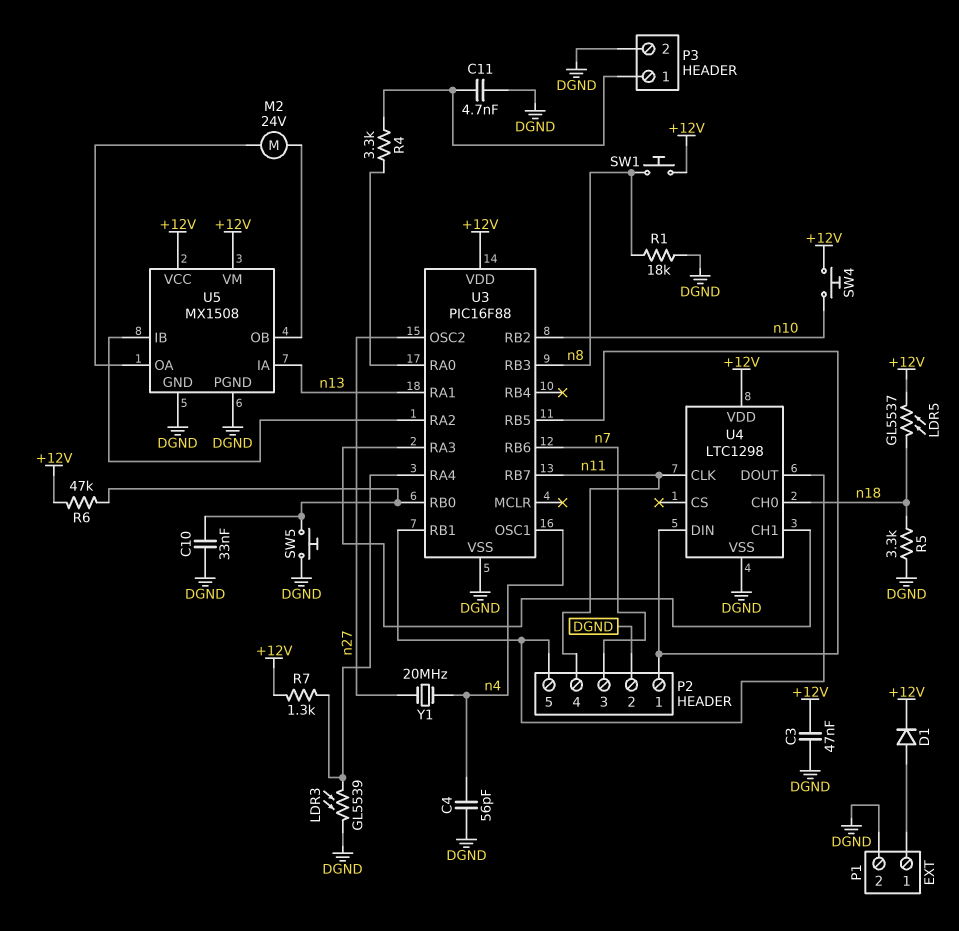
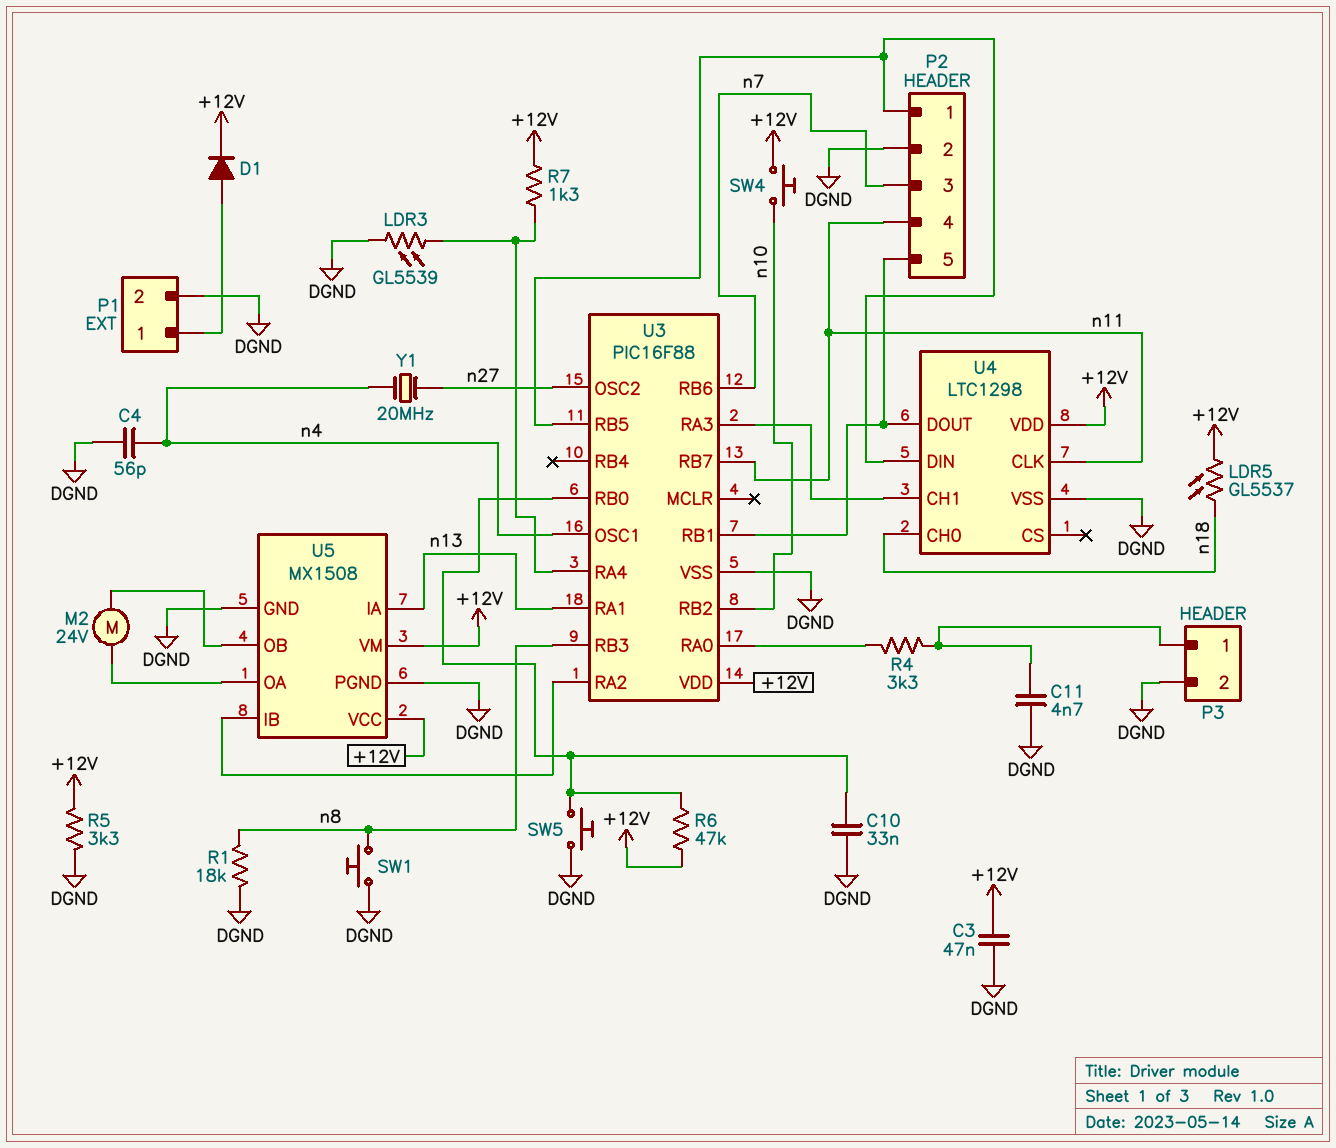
R5: 3.3k (DGND, n18) -> 3.3k (+12V, DGND)
SW1: button (+12V, n8) -> button (DGND, n8)

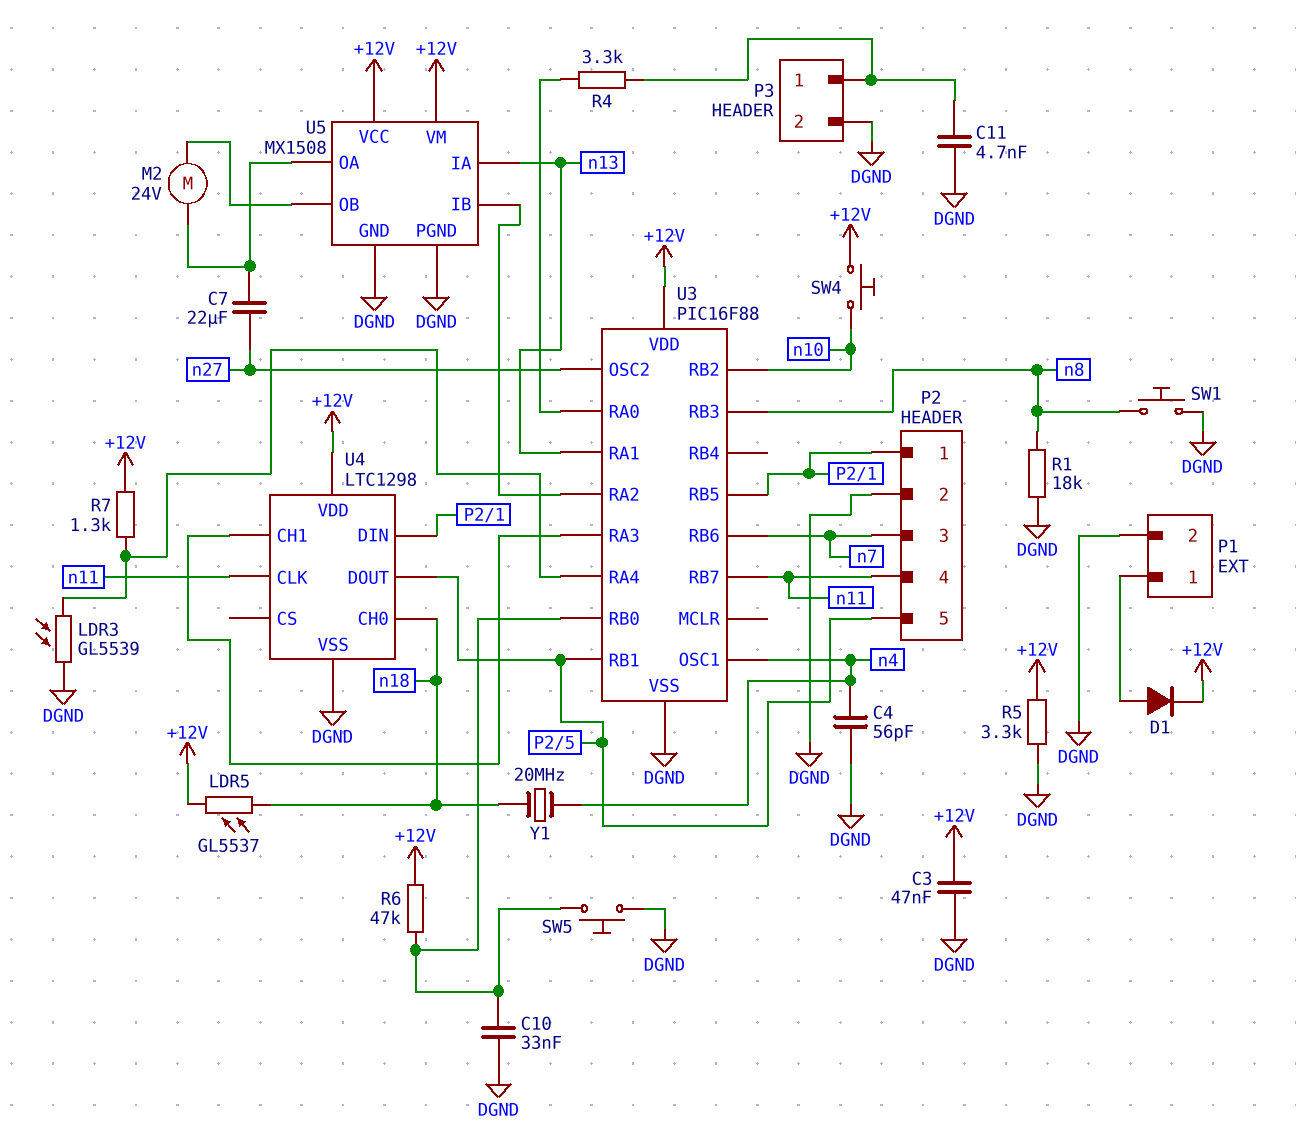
C7: none -> 22uF (U5/OA, n27)
Y1: 20MHz (n4, n27) -> 20MHz (n4, n18)

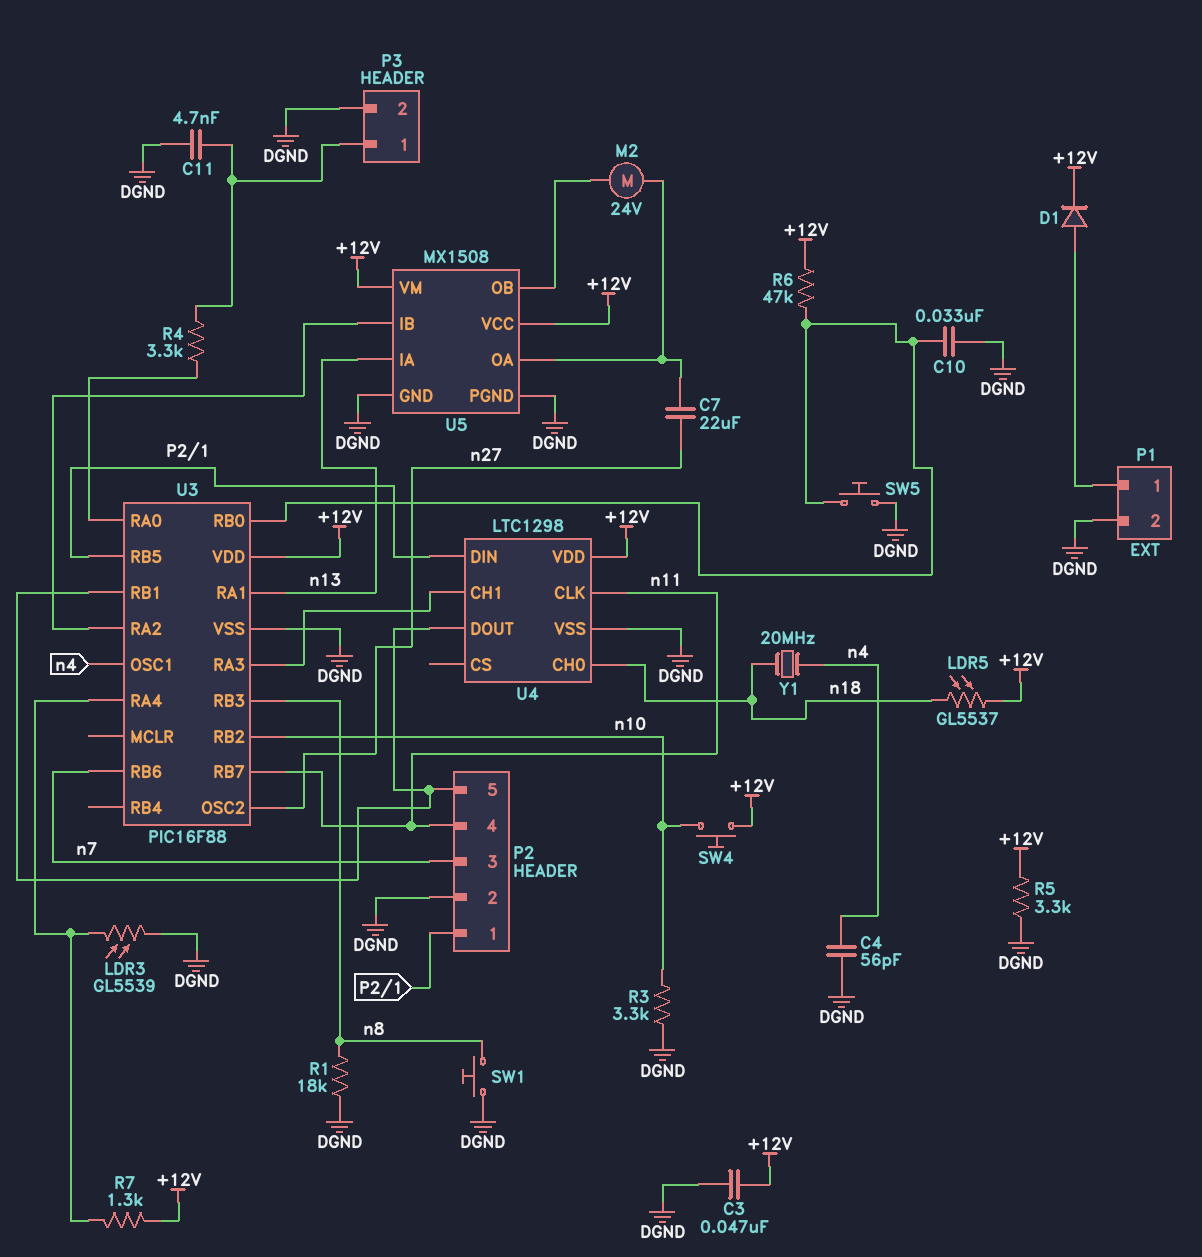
R3: none -> 3.3k (DGND, n10)

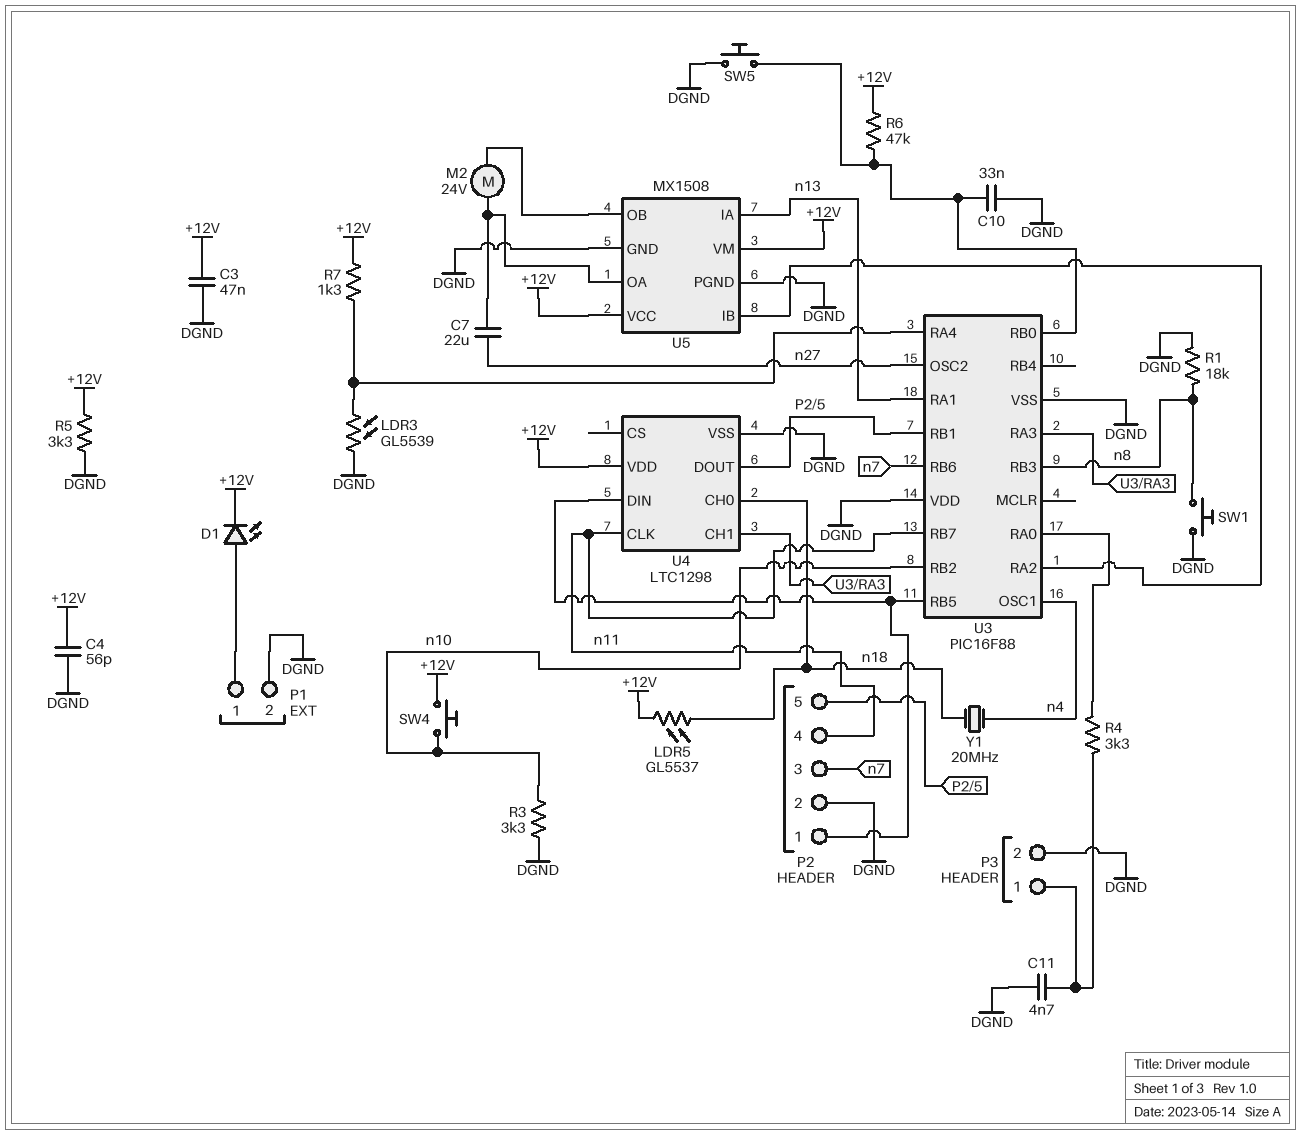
C4: 56pF (DGND, n4) -> 56pF (+12V, DGND)
D1: diode (A P1/1, K +12V) -> LED (A P1/1, K +12V)
U3 pin VDD: +12V -> DGND

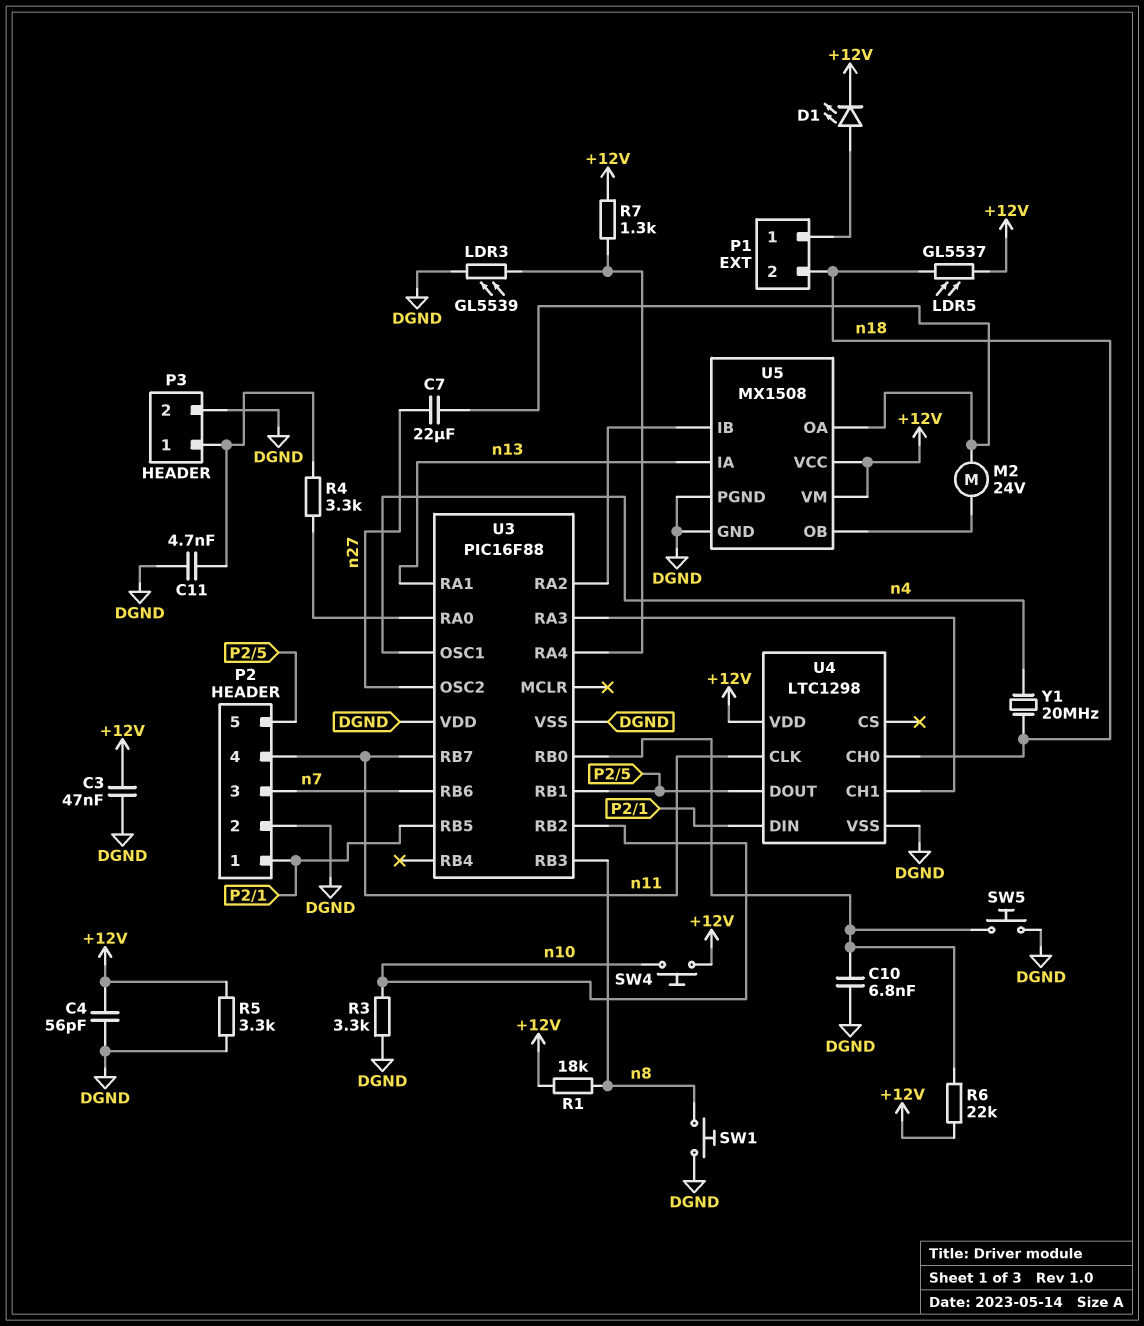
C10: 33nF (DGND, U3/RB0) -> 6.8nF (DGND, U3/RB0)
P1 pin 2: DGND -> n18
R1: 18k (DGND, n8) -> 18k (+12V, n8)
R6: 47k (+12V, U3/RB0) -> 22k (+12V, U3/RB0)

